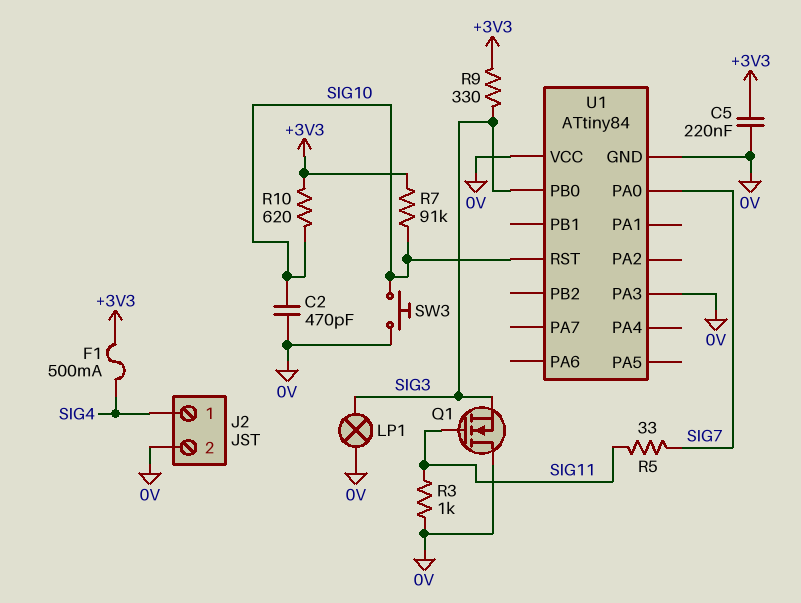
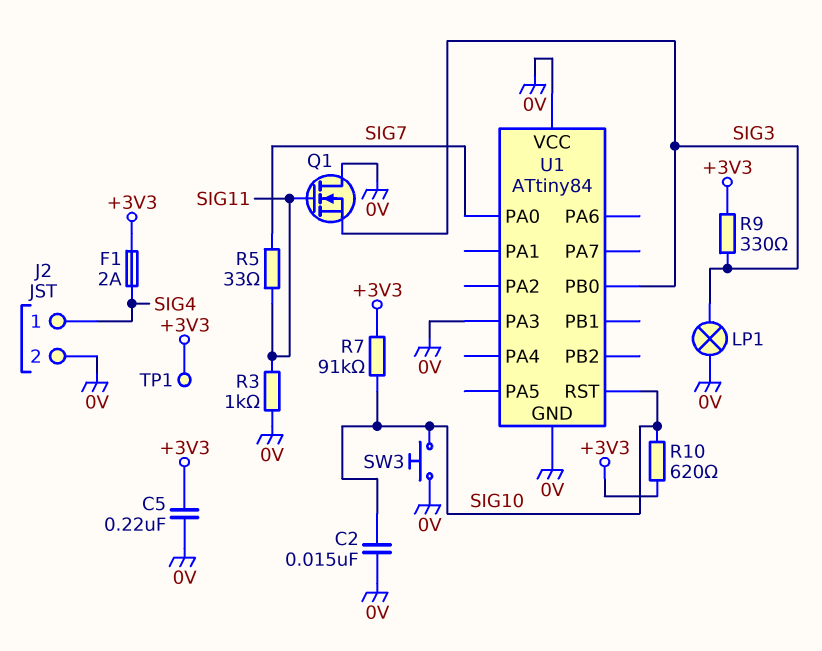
C2: 470pF (0V, SIG10) -> 15nF (0V, SIG10)
F1: 500mA (+3V3, SIG4) -> 2A (+3V3, SIG4)
TP1: none -> test point (+3V3)

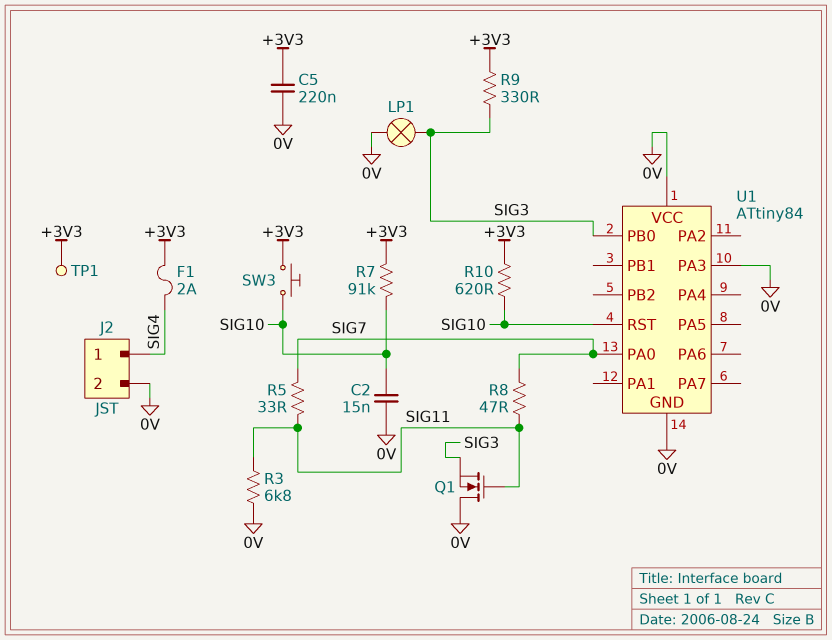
R3: 1k (0V, SIG11) -> 6.8k (0V, SIG11)
R8: none -> 47 (SIG7, SIG11)
SW3: button (0V, SIG10) -> button (+3V3, SIG10)

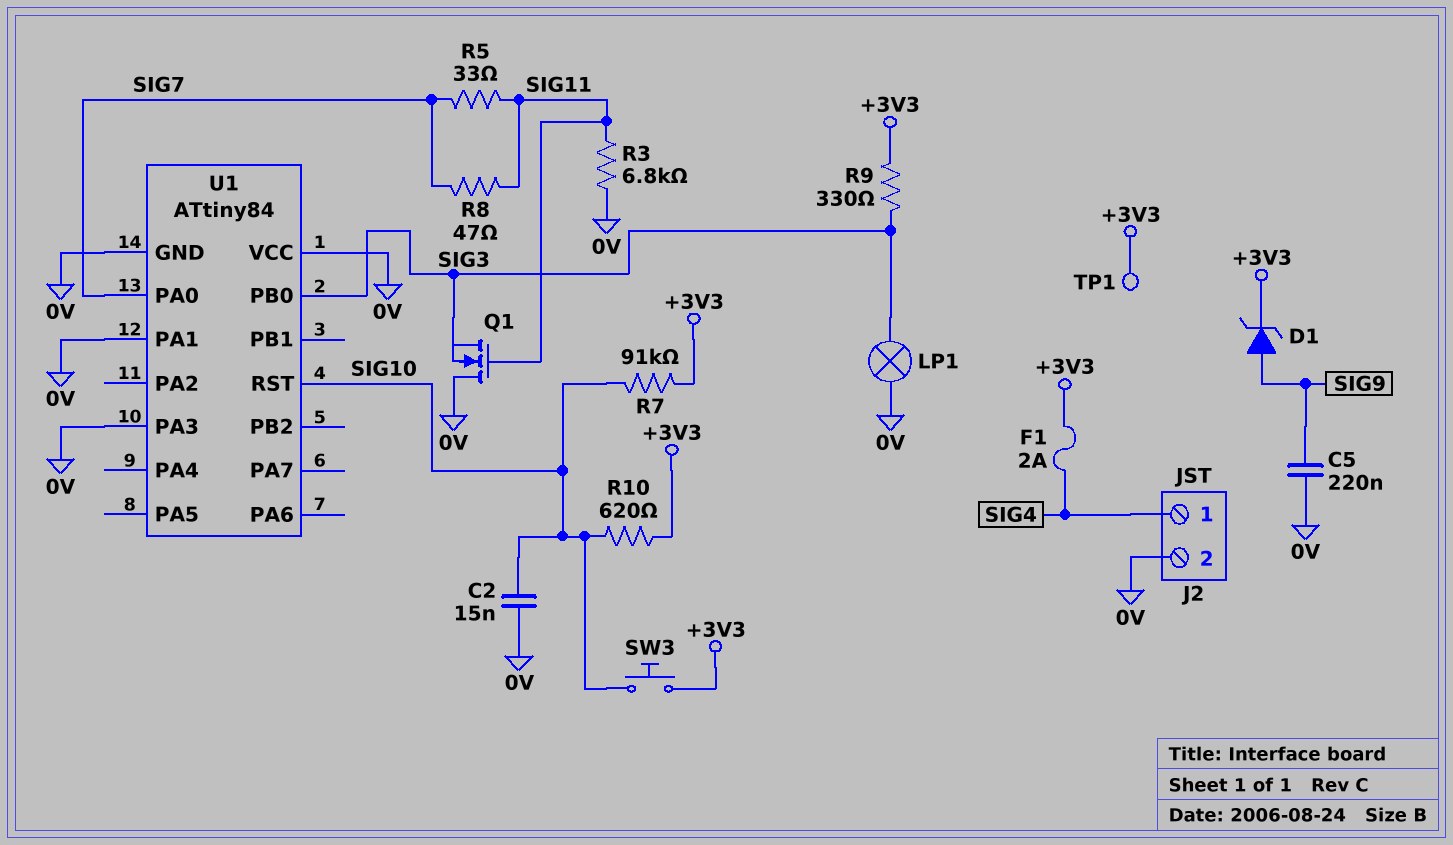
C5: 220nF (+3V3, 0V) -> 220nF (0V, SIG9)
D1: none -> zener (A SIG9, K +3V3)
U1 pin PA1: none -> 0V

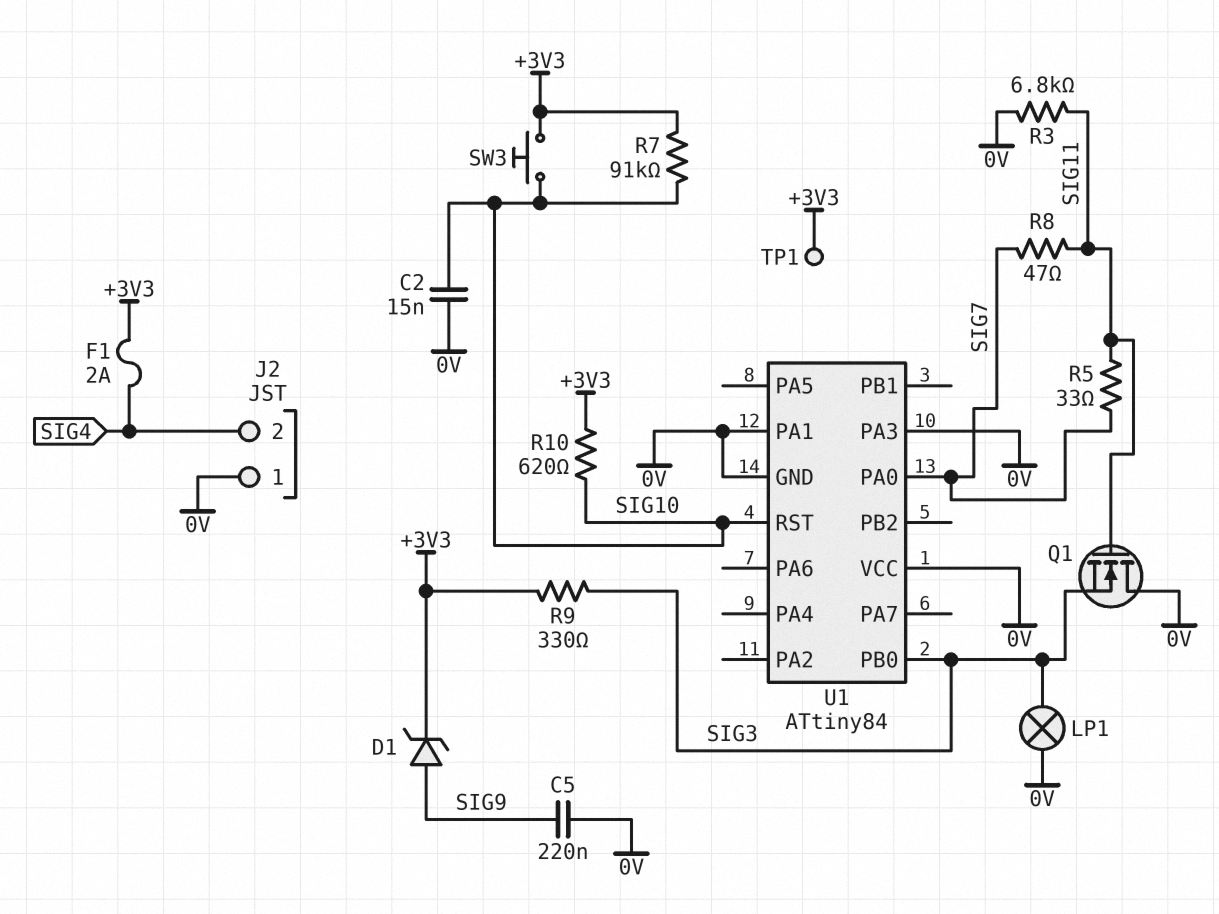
J2 pin 1: SIG4 -> 0V
J2 pin 2: 0V -> SIG4

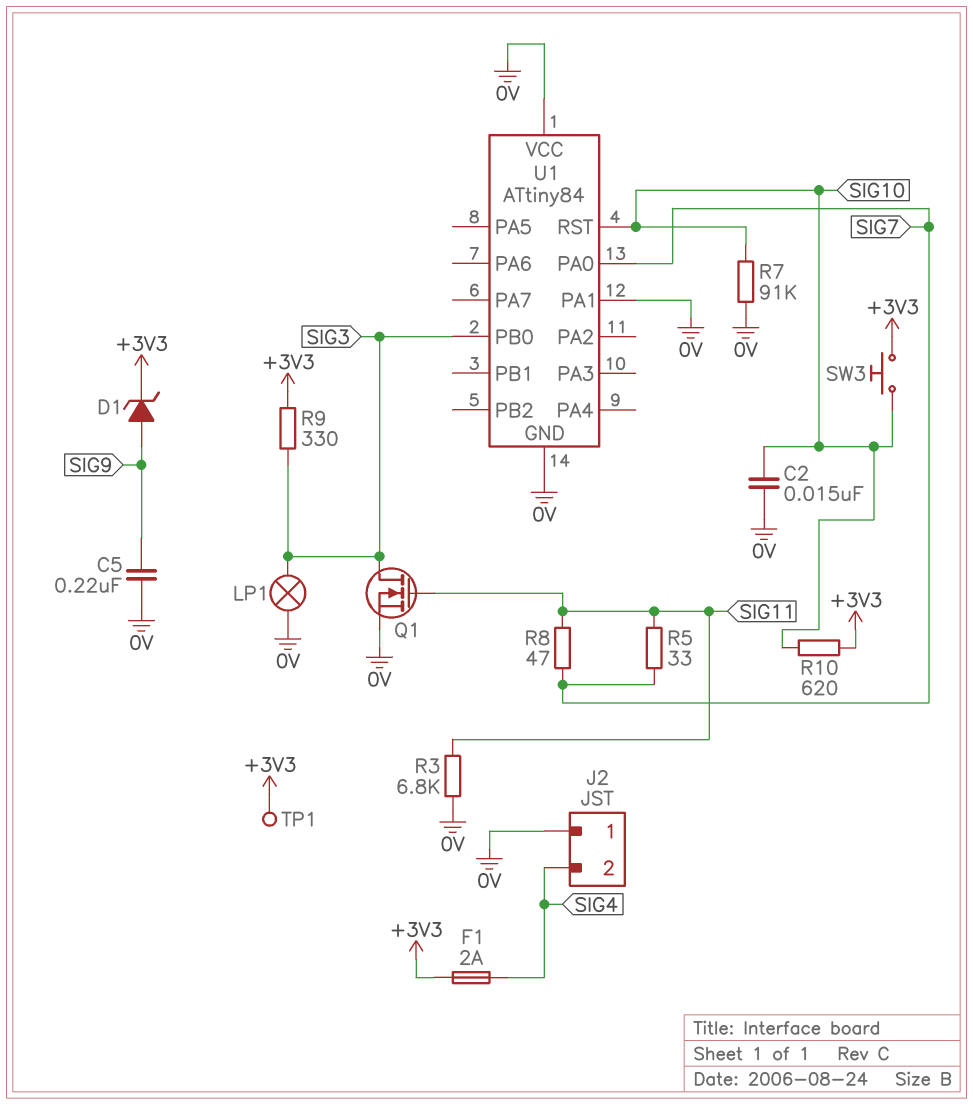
Q1: NMOS (G SIG11, D 0V, S SIG3) -> NMOS (G SIG11, D SIG3, S 0V)
R7: 91k (+3V3, SIG10) -> 91k (0V, SIG10)
U1 pin PA3: 0V -> none

